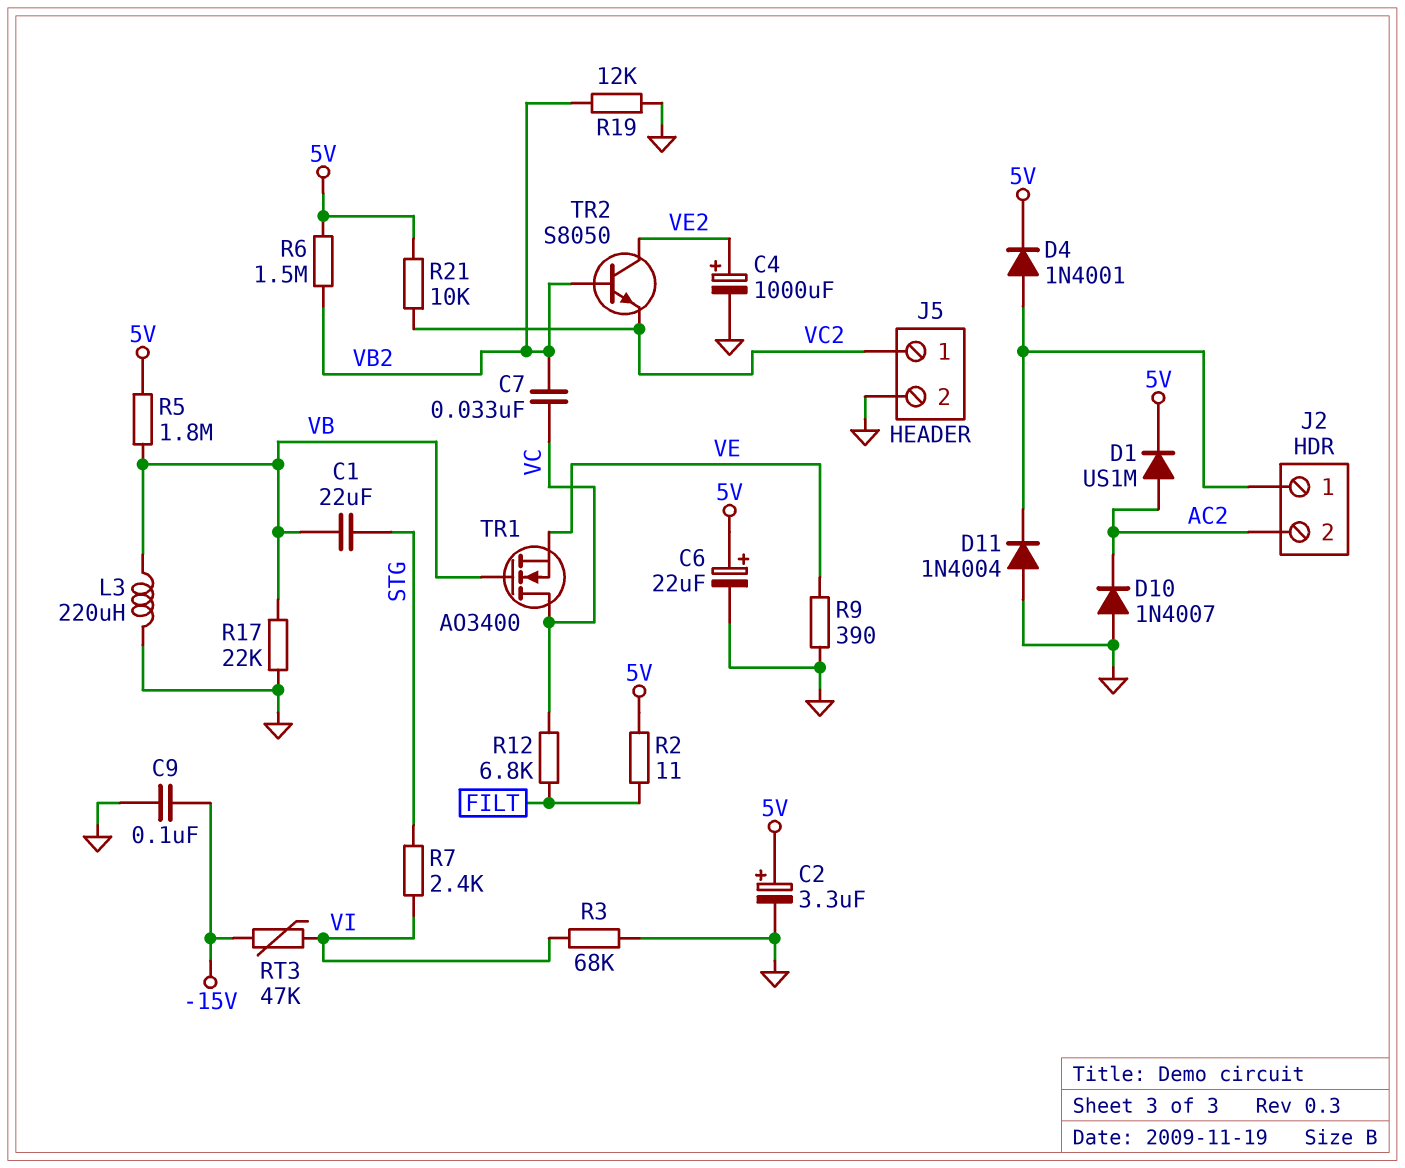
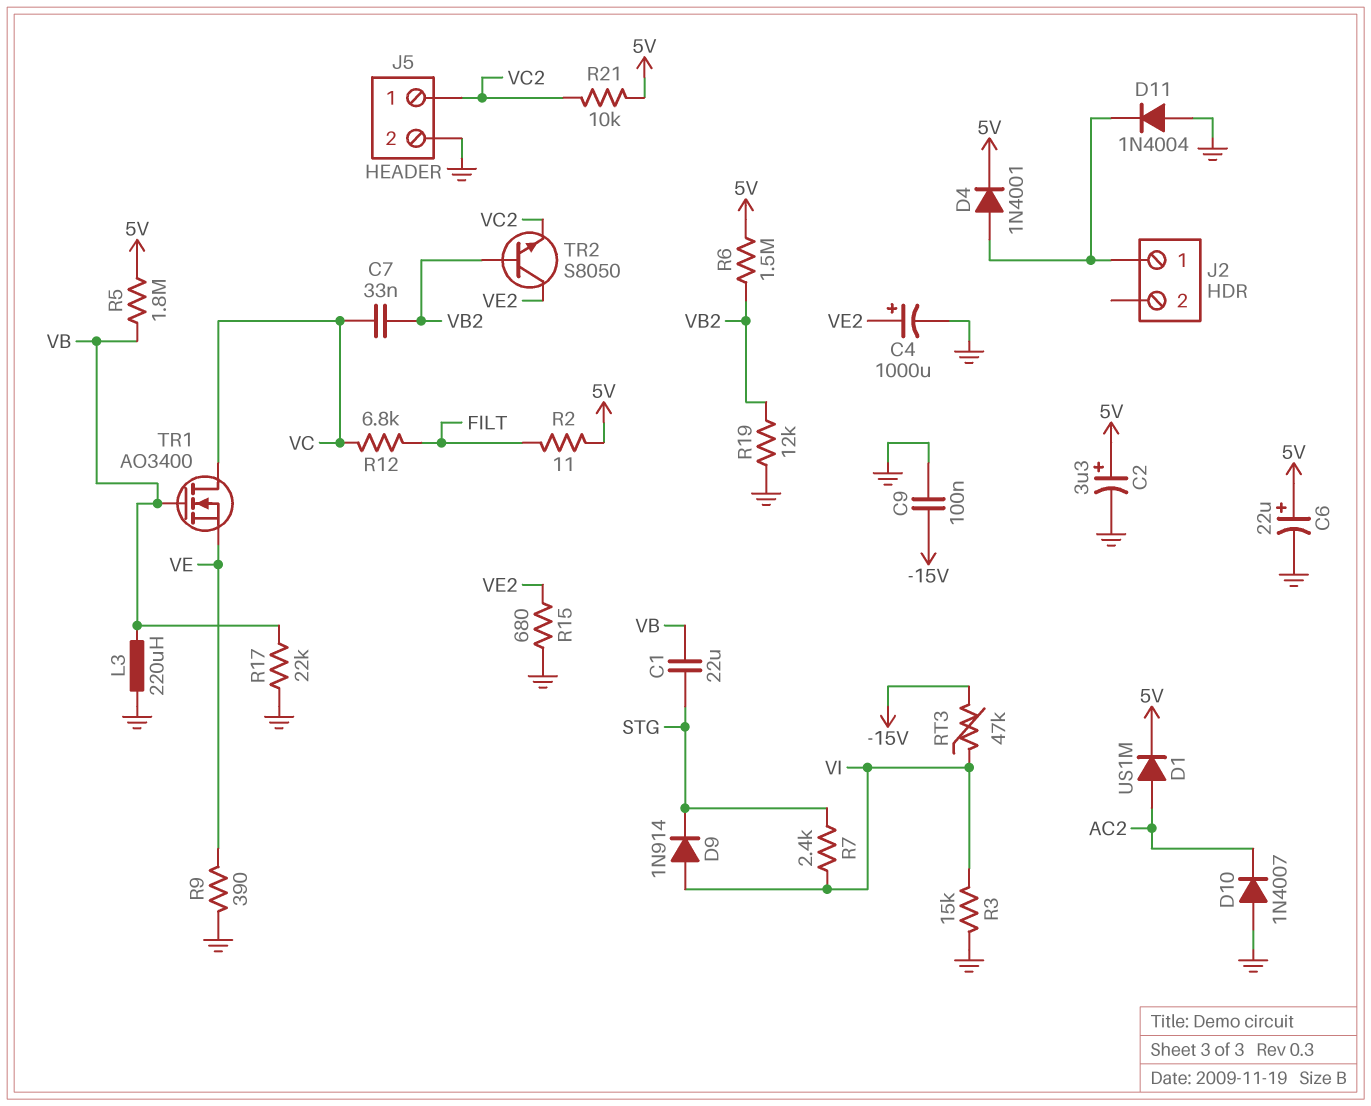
D9: none -> diode 1N914 (A VI, K STG)
J2 pin 2: AC2 -> none
R3: 68k (GND, VI) -> 15k (GND, VI)
R15: none -> 680 (GND, VE2)

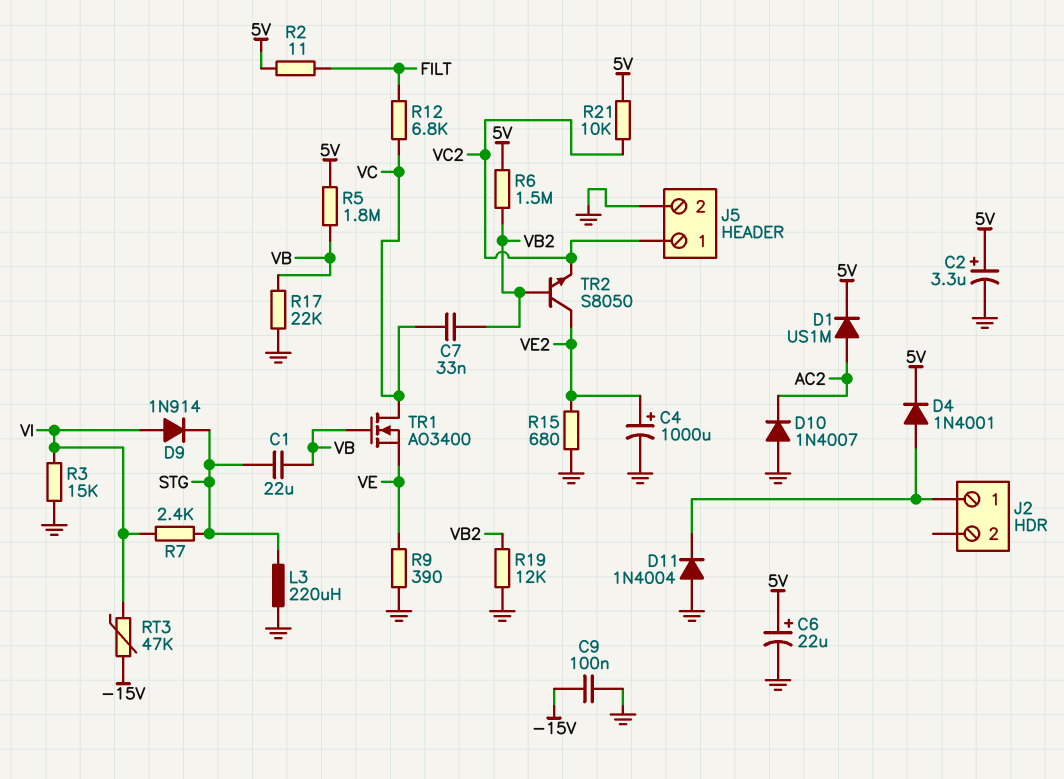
L3: 220uH (GND, VB) -> 220uH (GND, STG)

